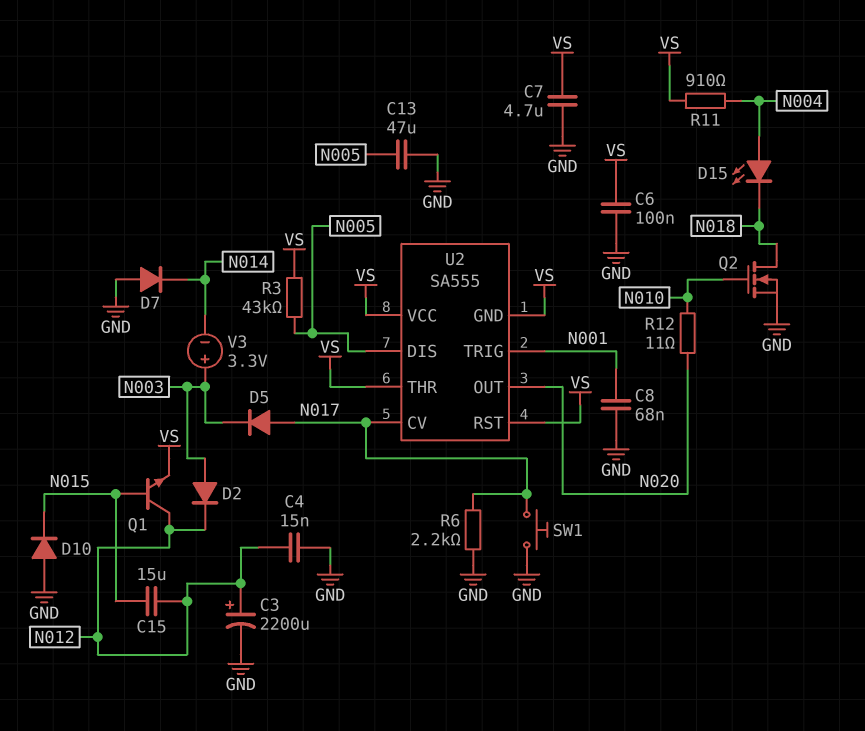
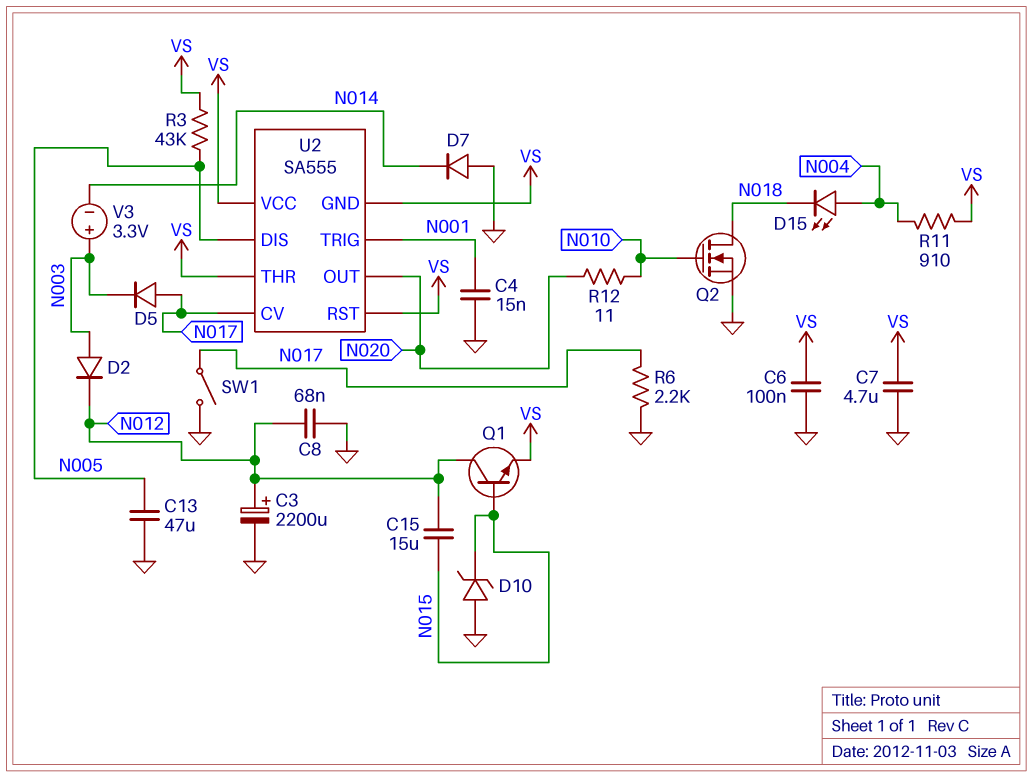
C4: 15nF (GND, N012) -> 15nF (GND, N001)
C8: 68nF (GND, N001) -> 68nF (GND, N012)
D10: diode (A GND, K N015) -> zener (A GND, K N015)
SW1: button (GND, N017) -> switch (GND, N017)

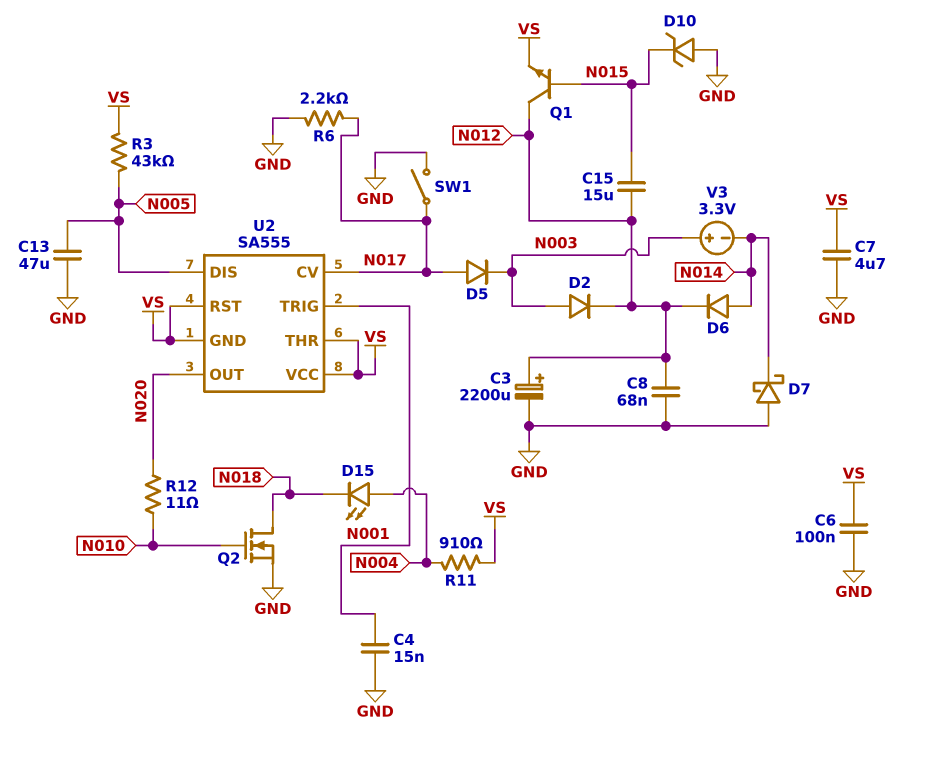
D6: none -> diode (A N014, K N012)
D7: diode (A GND, K N014) -> schottky (A GND, K N014)

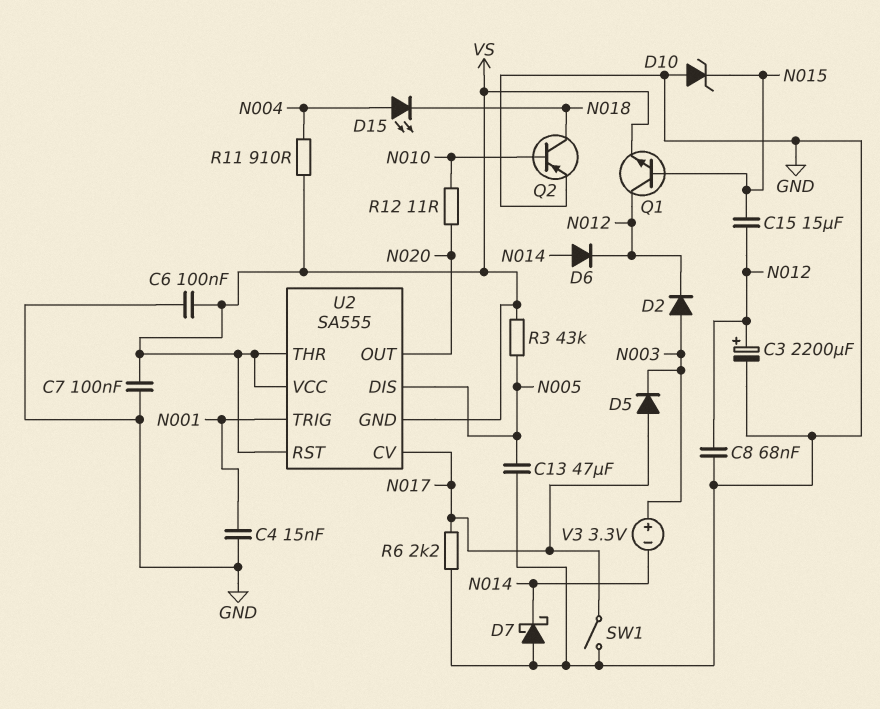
C7: 4.7uF (GND, VS) -> 100nF (GND, VS)
Q2: NMOS (G N010, D N018, S GND) -> PNP (B N010, C N018, E GND)

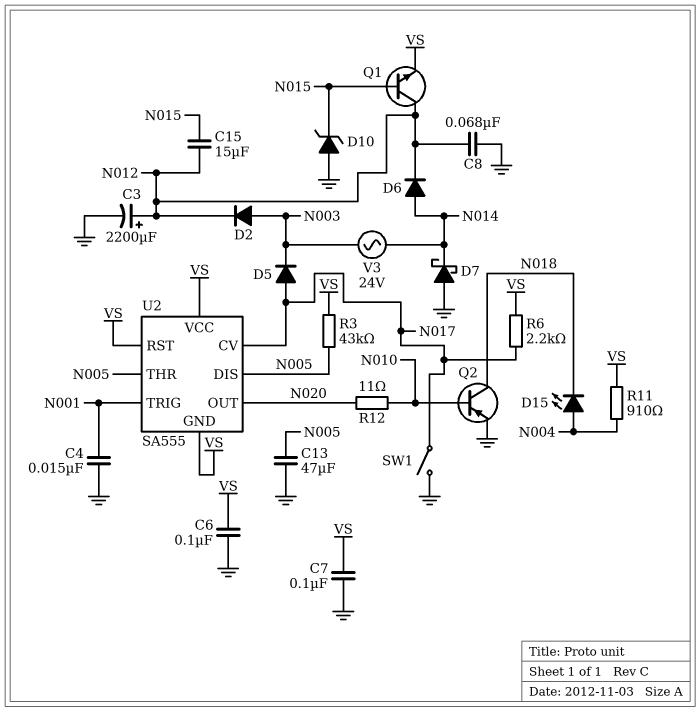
R6: 2.2k (GND, N017) -> 2.2k (N017, VS)
U2 pin THR: VS -> N005
V3: 3.3V (plus N003, minus N014) -> AC 24V (N003, N014)

